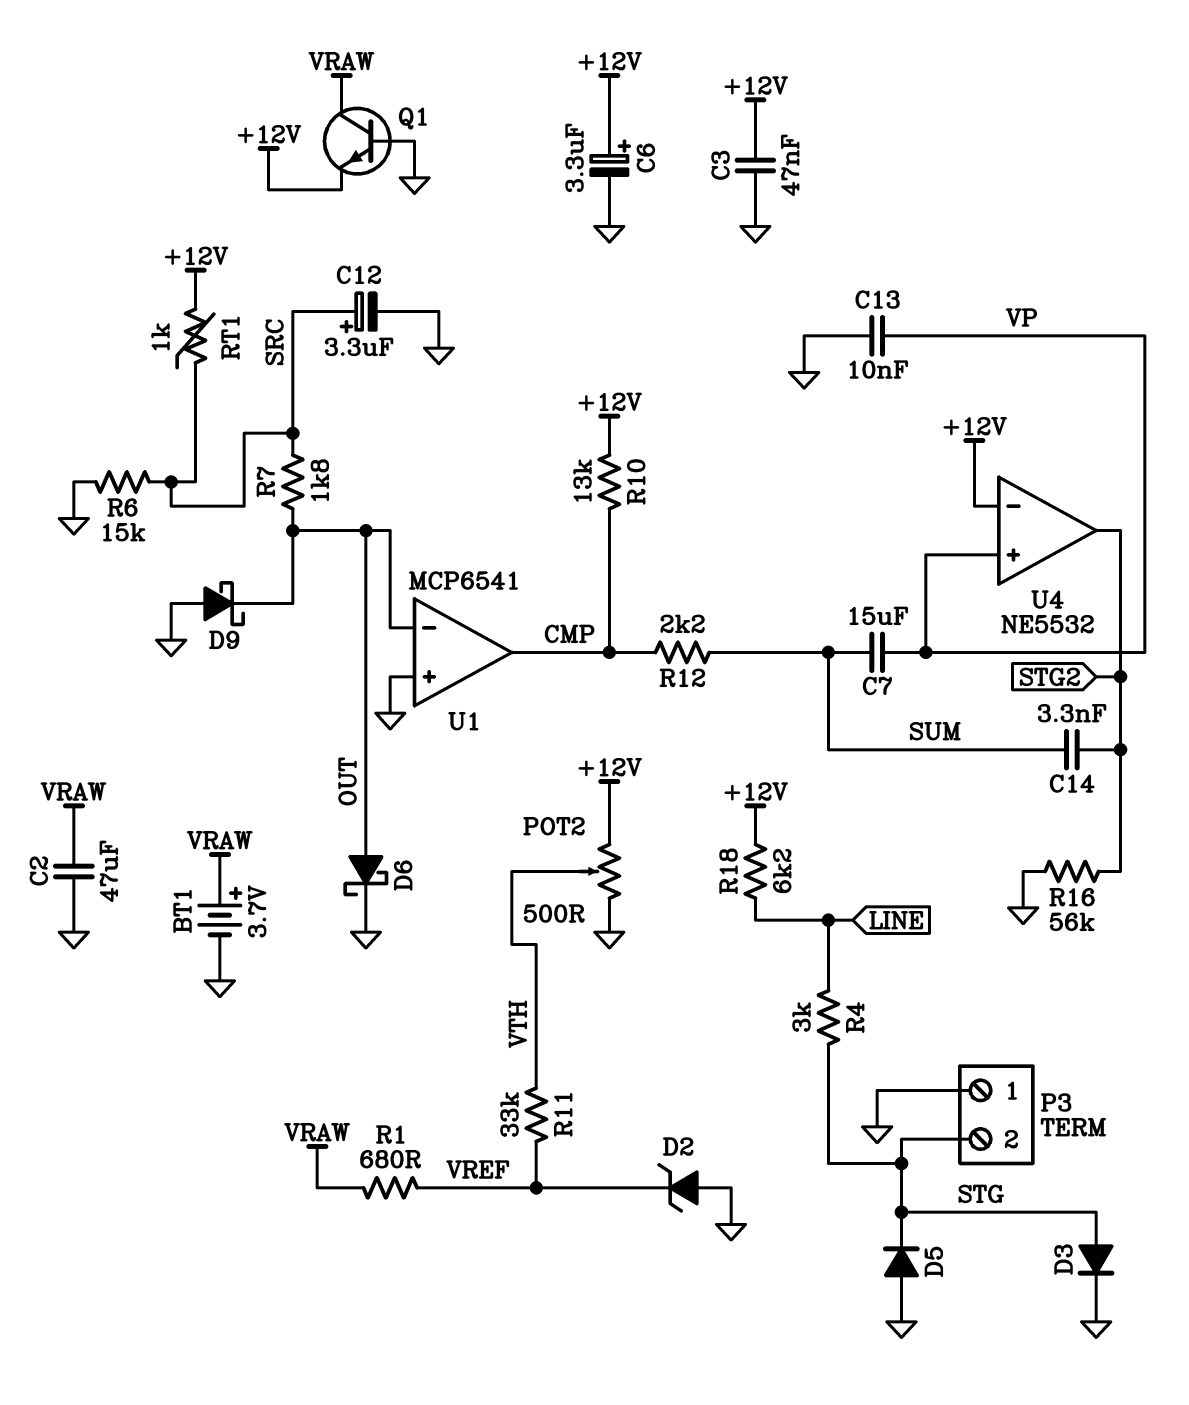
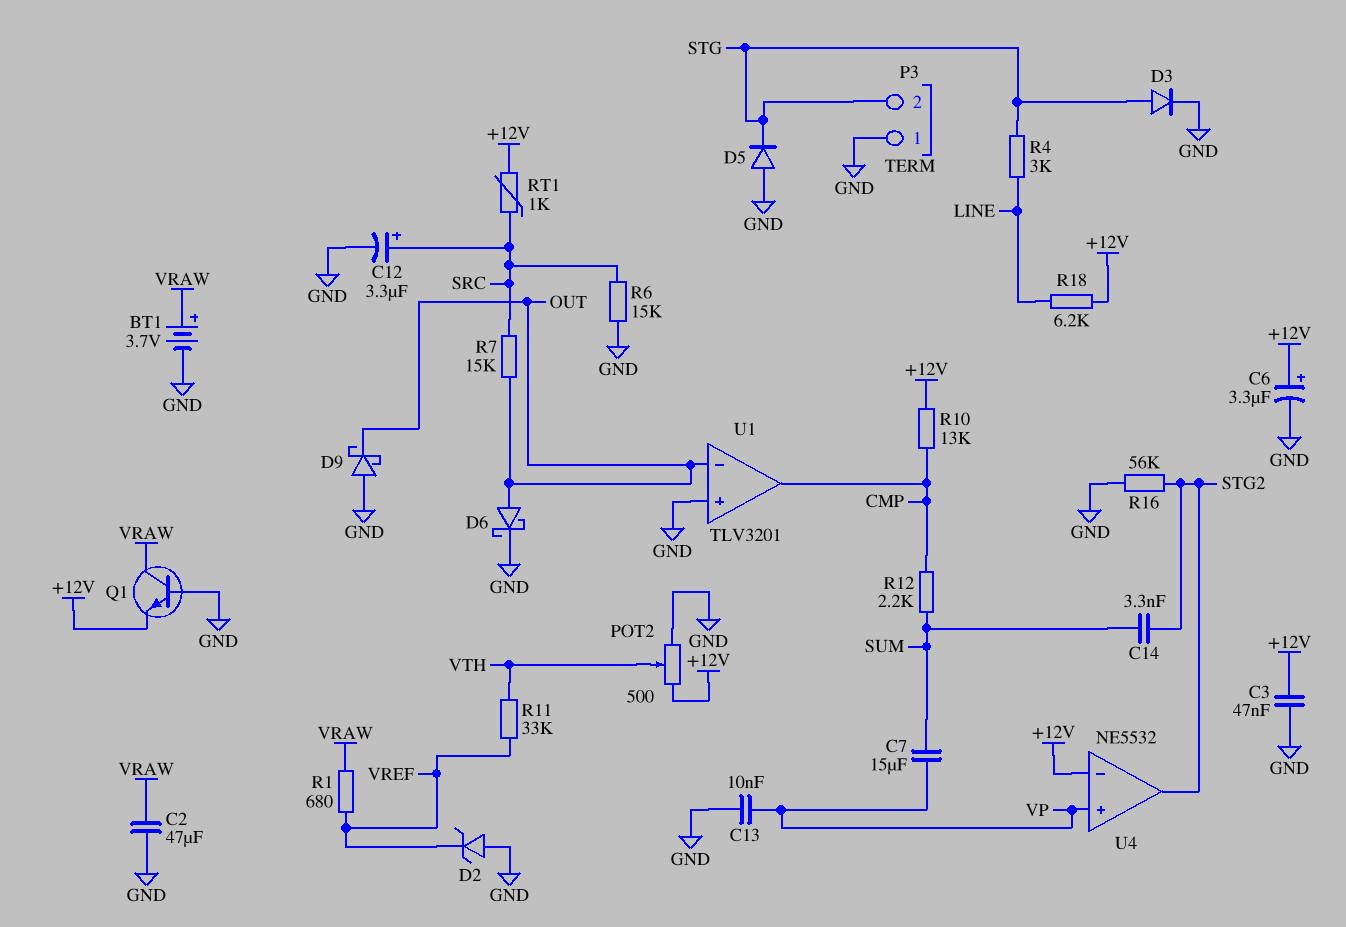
R7: 1.8k (OUT, SRC) -> 15k (OUT, SRC)
U1: MCP6541 -> TLV3201

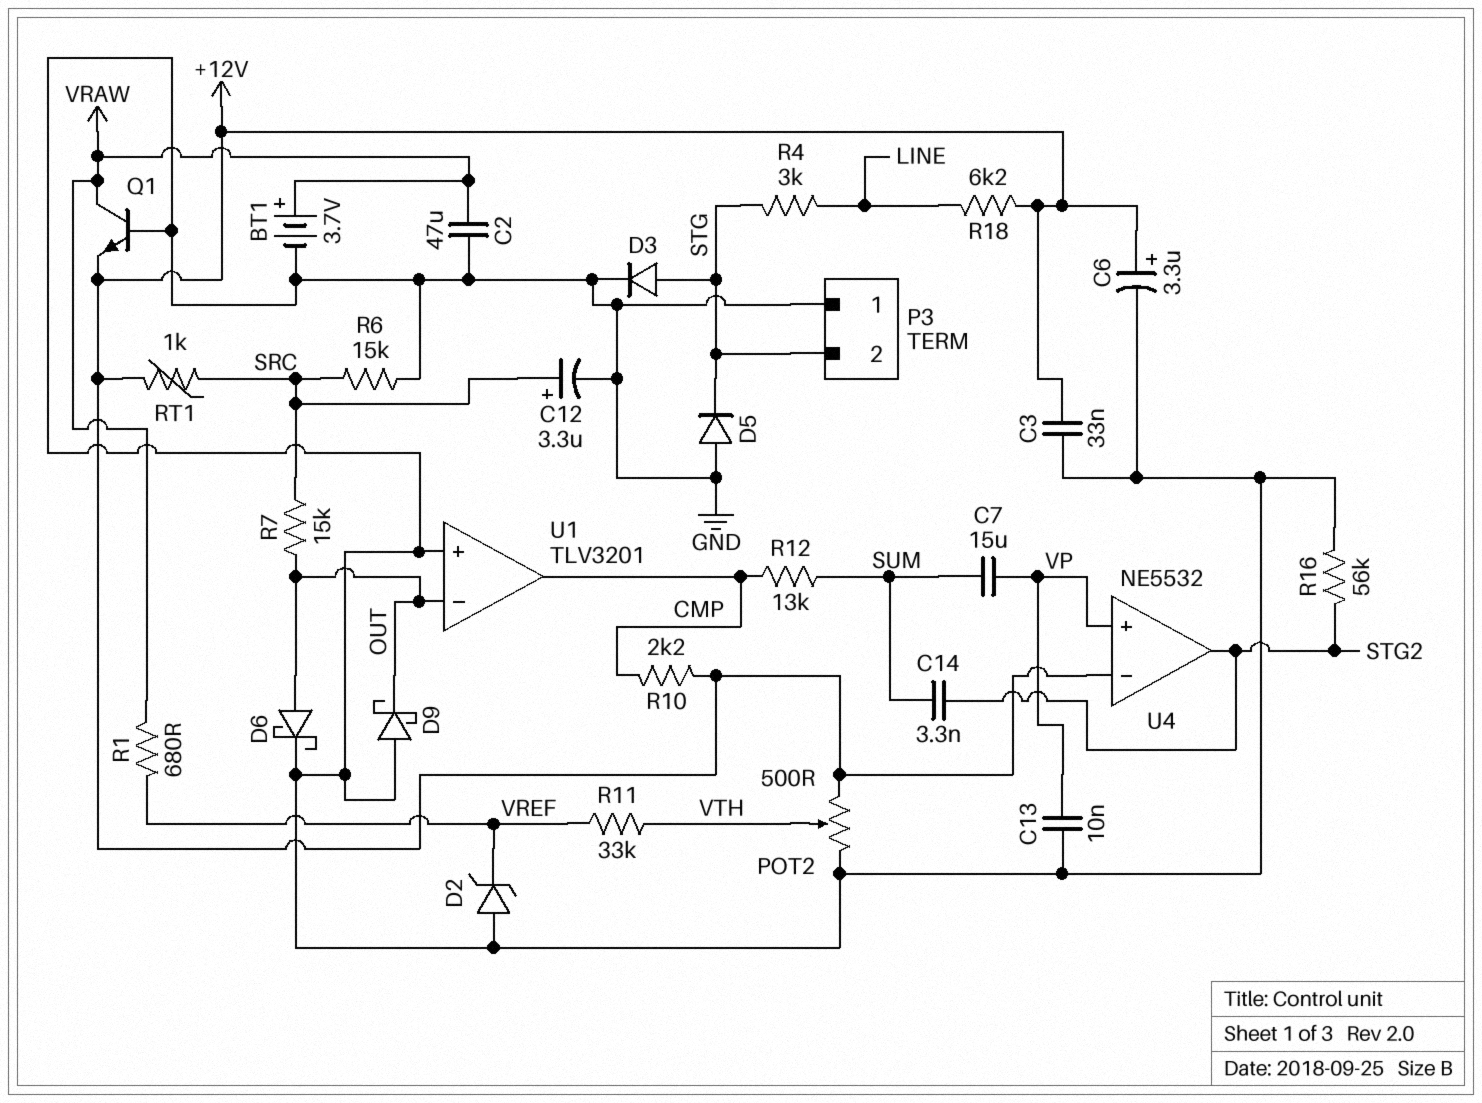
C3: 47nF (+12V, GND) -> 33nF (+12V, GND)
R10: 13k (+12V, CMP) -> 2.2k (+12V, CMP)
R12: 2.2k (CMP, SUM) -> 13k (CMP, SUM)

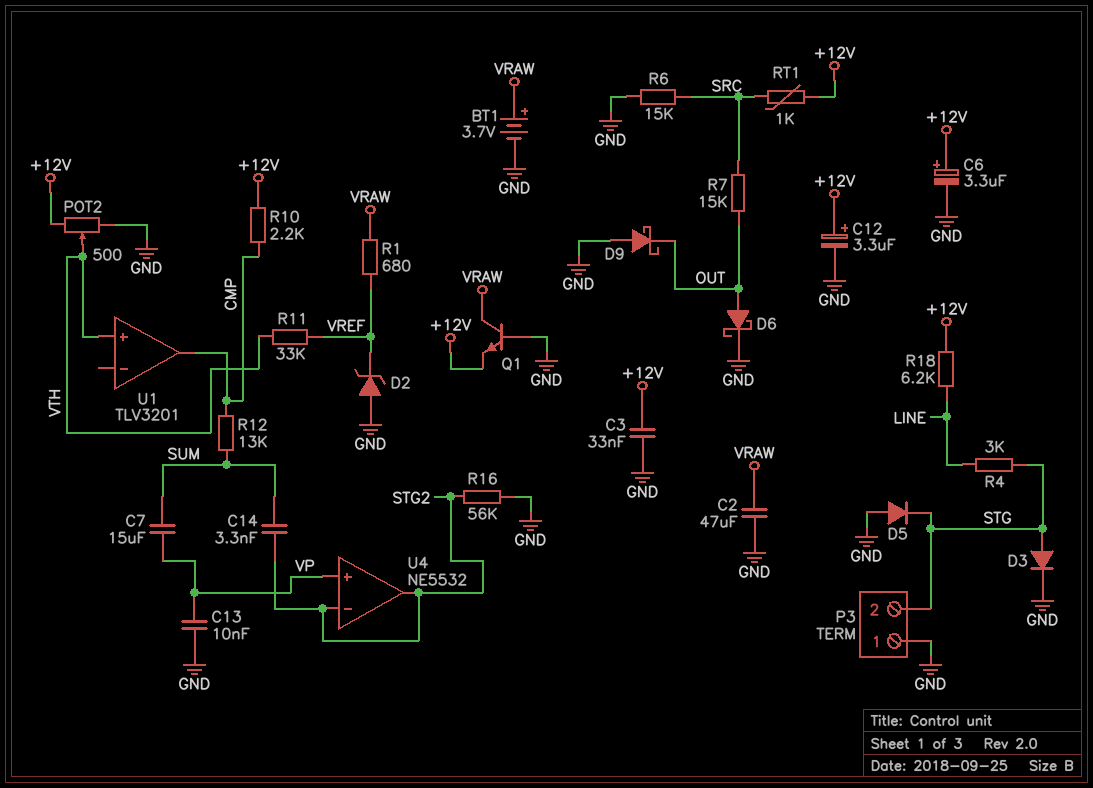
C12: 3.3uF (plus SRC, minus GND) -> 3.3uF (plus +12V, minus GND)
U1 pin in+: GND -> VTH
U1 pin in-: OUT -> none
U4 pin in-: +12V -> STG2

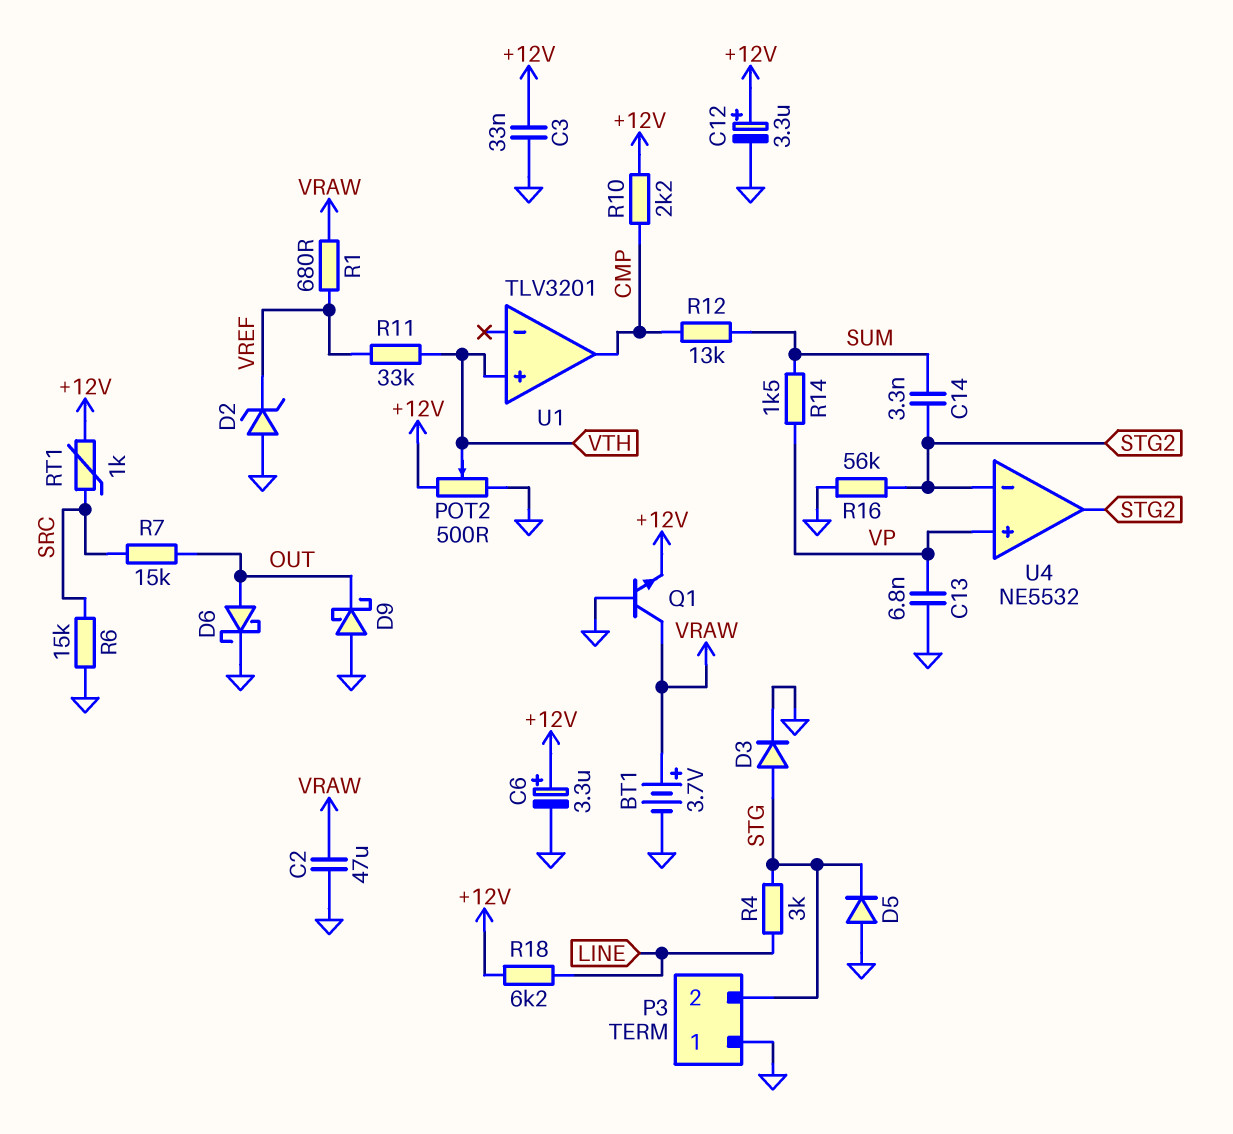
C7: 15uF (SUM, VP) -> none
C13: 10nF (GND, VP) -> 6.8nF (GND, VP)
R14: none -> 1.5k (SUM, VP)

